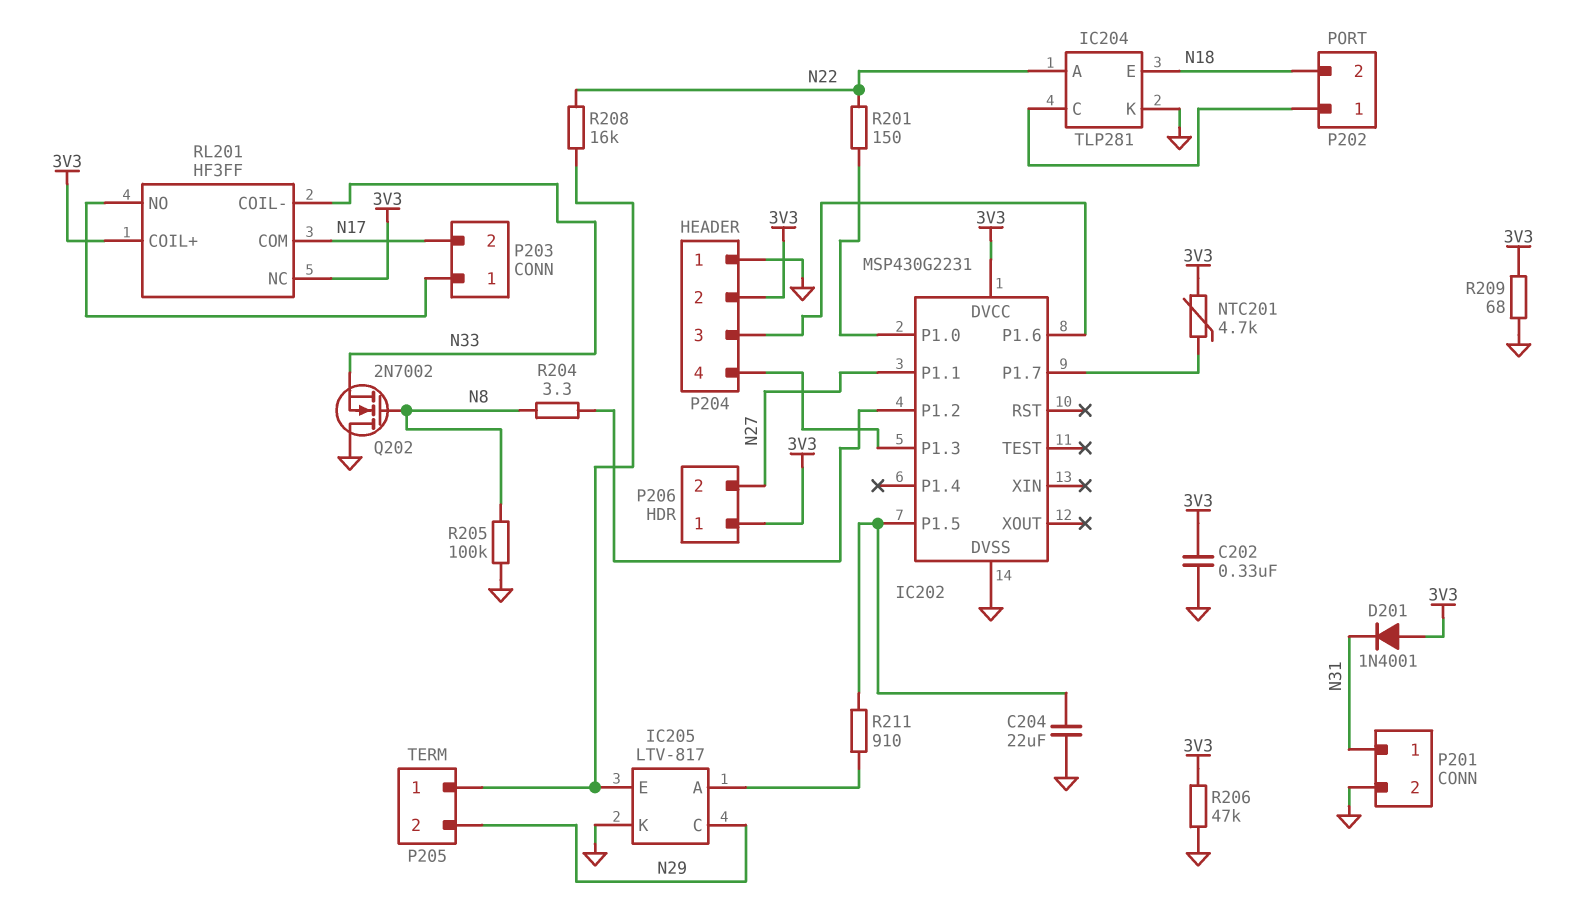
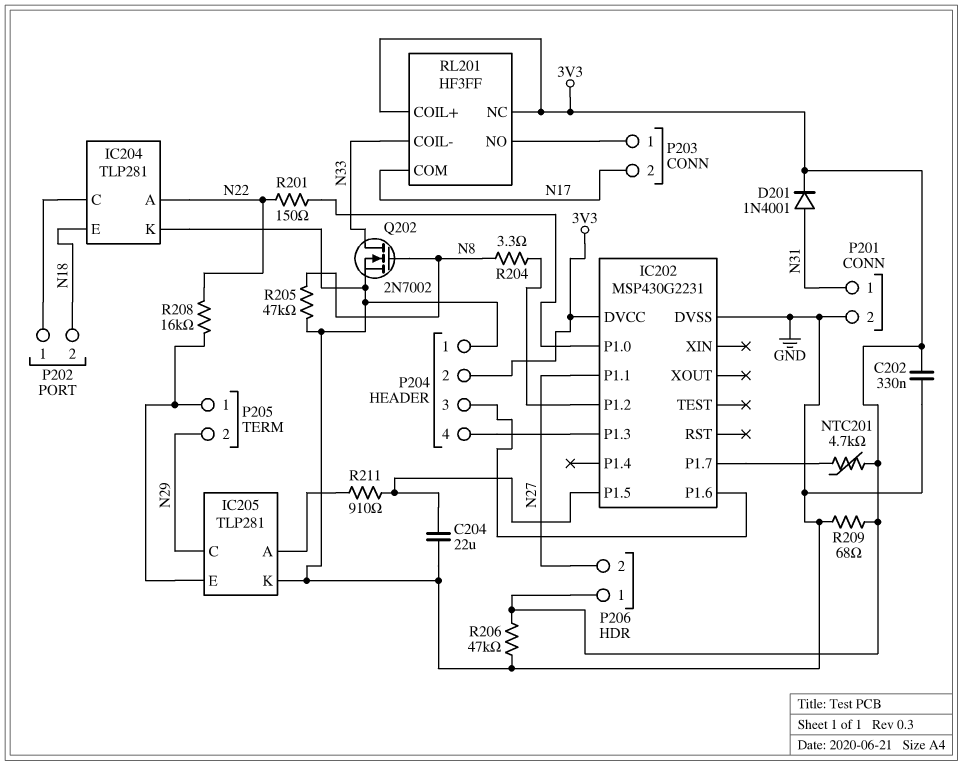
D201: diode 1N4001 (A 3V3, K N31) -> diode 1N4001 (A N31, K 3V3)
IC205: LTV-817 -> TLP281
Q202: NMOS 2N7002 (G N8, D GND, S N33) -> NMOS 2N7002 (G N8, D N33, S GND)
R205: 100k (GND, N8) -> 47k (GND, N8)

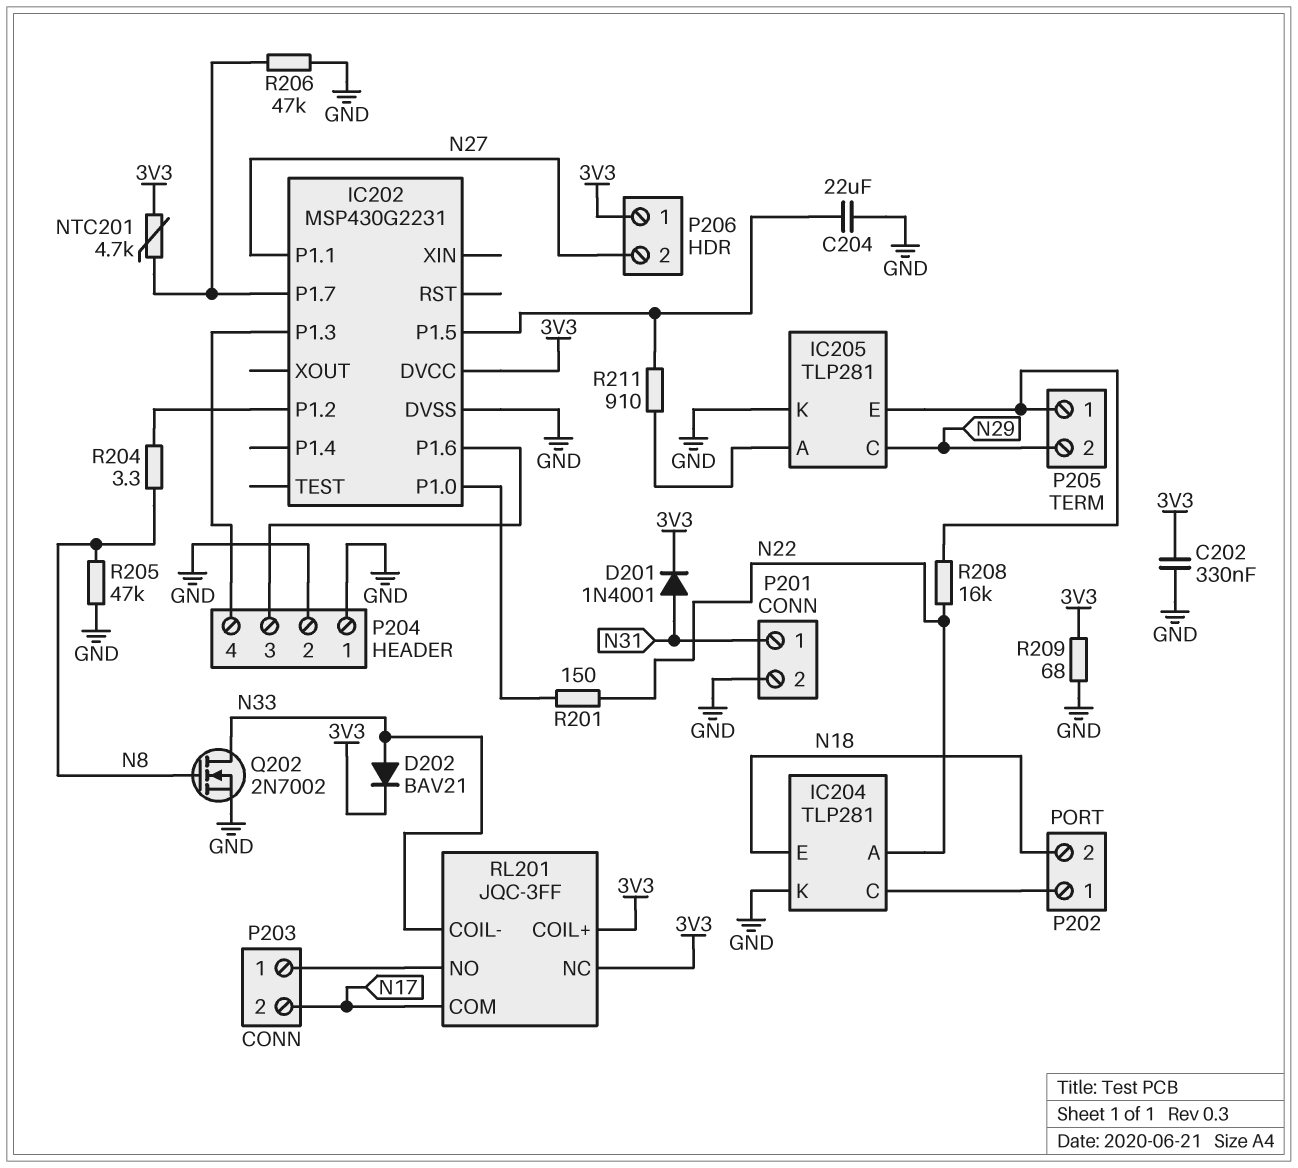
D202: none -> diode BAV21 (A N33, K 3V3)
P204 pin 2: 3V3 -> GND
R206: 47k (3V3, GND) -> 47k (GND, IC202/P1.7)
RL201: HF3FF -> JQC-3FF

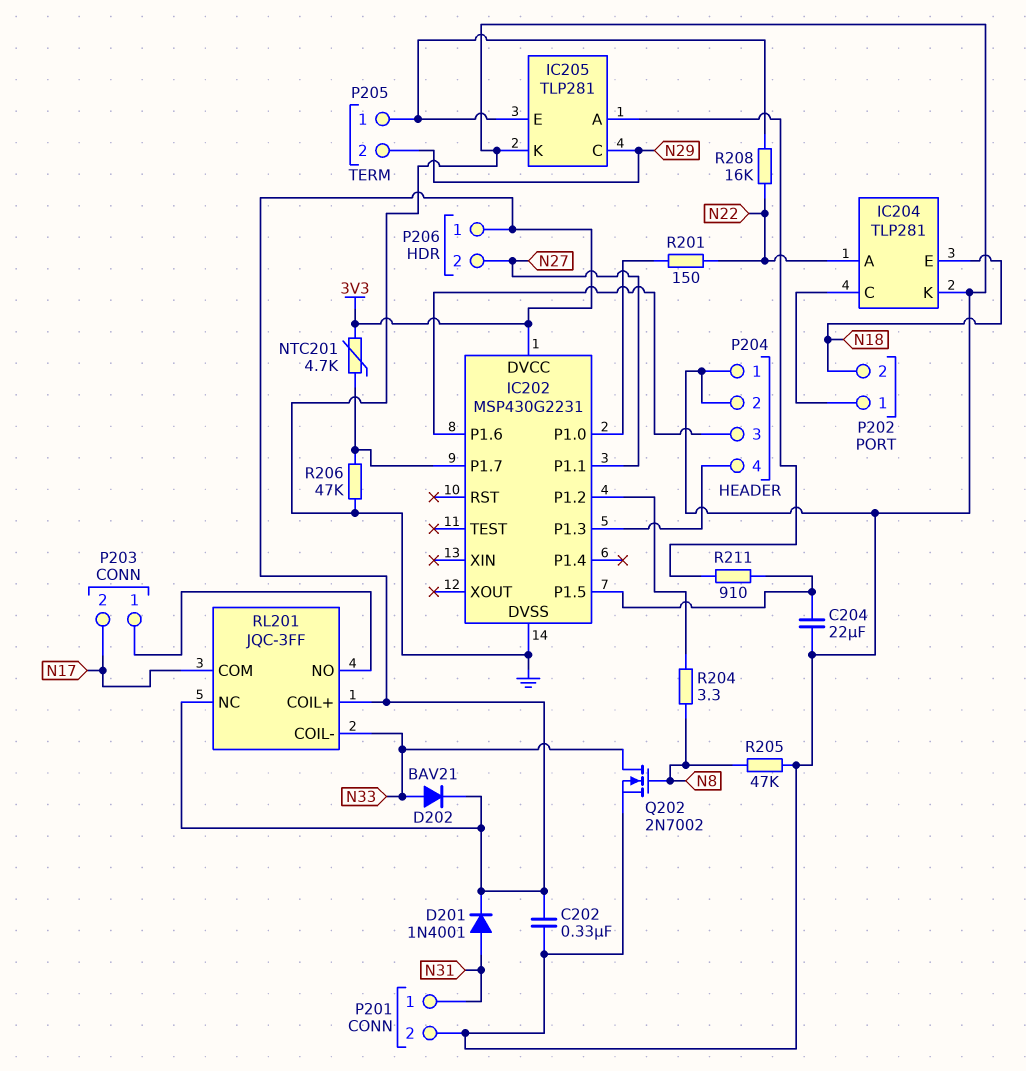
R209: 68 (3V3, GND) -> none

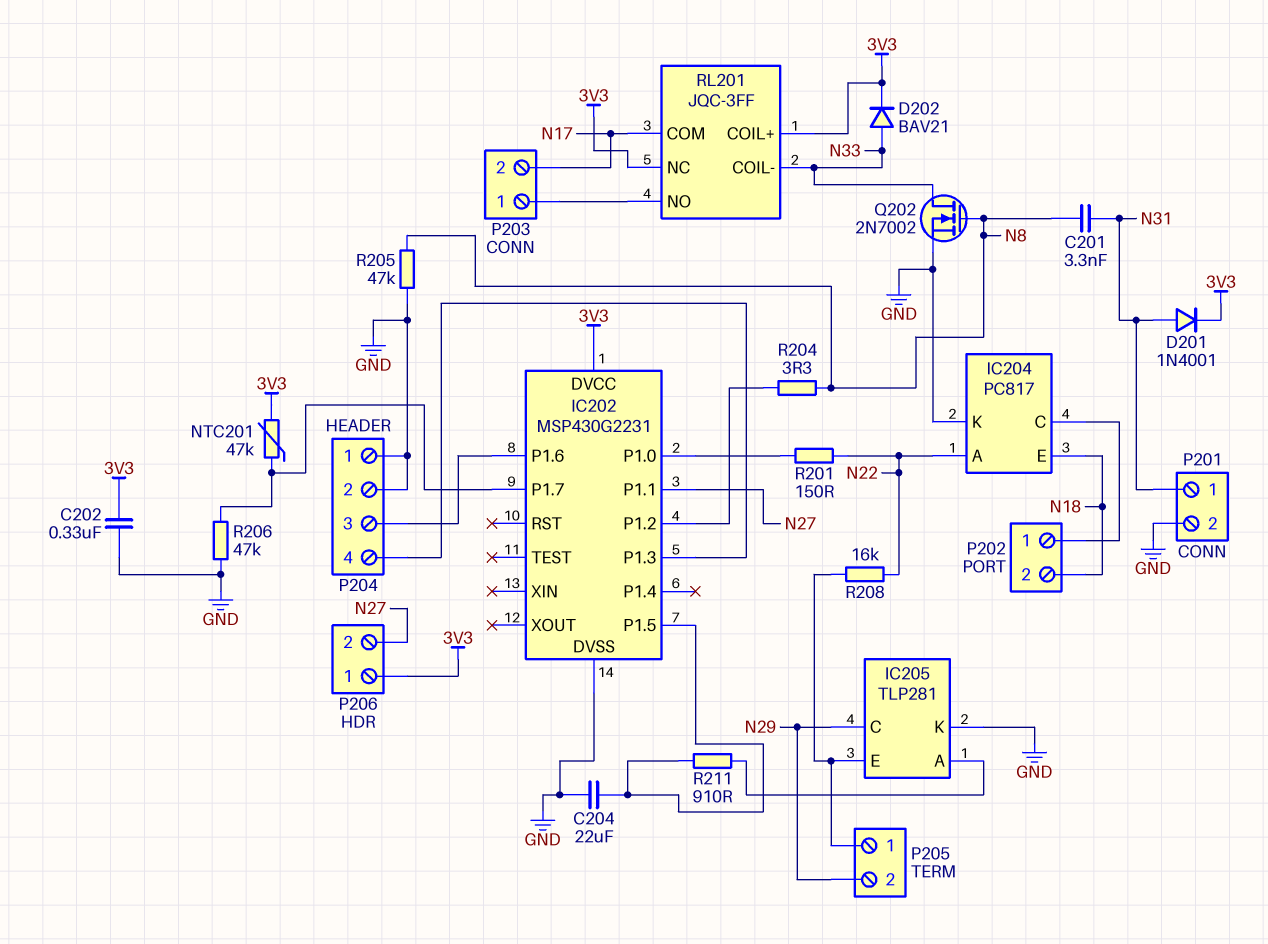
C201: none -> 3.3nF (N8, N31)
IC204: TLP281 -> PC817
NTC201: 4.7k (3V3, IC202/P1.7) -> 47k (3V3, IC202/P1.7)

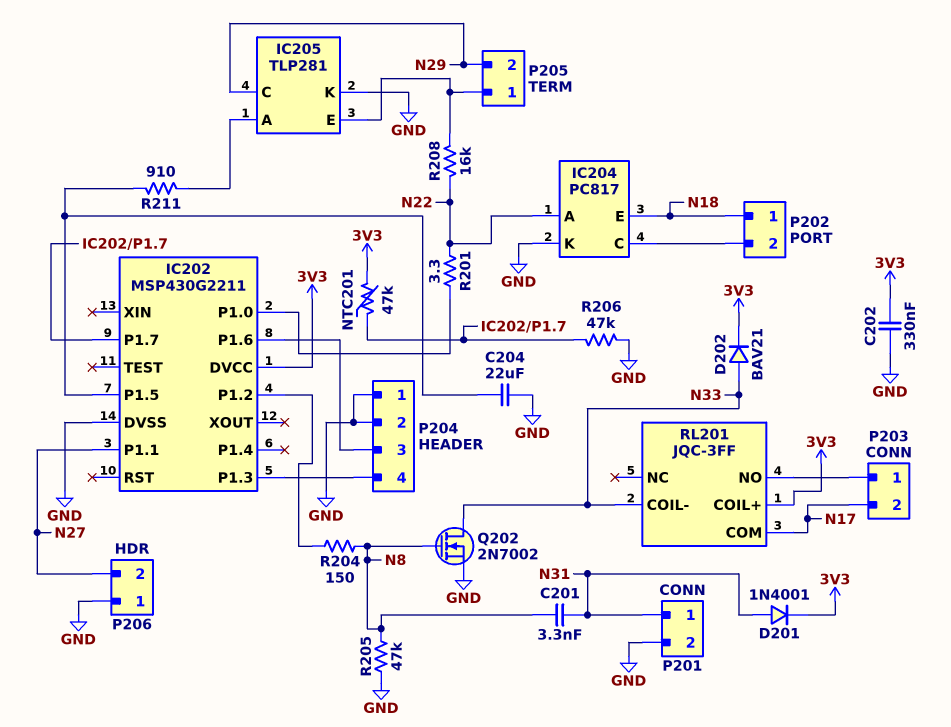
IC202: MSP430G2231 -> MSP430G2211
P202 pin 1: IC204/C -> N18
P202 pin 2: N18 -> IC204/C
P206 pin 1: 3V3 -> GND
R201: 150 (IC202/P1.0, N22) -> 3.3 (IC202/P1.0, N22)
R204: 3.3 (IC202/P1.2, N8) -> 150 (IC202/P1.2, N8)
RL201 pin NC: 3V3 -> none

